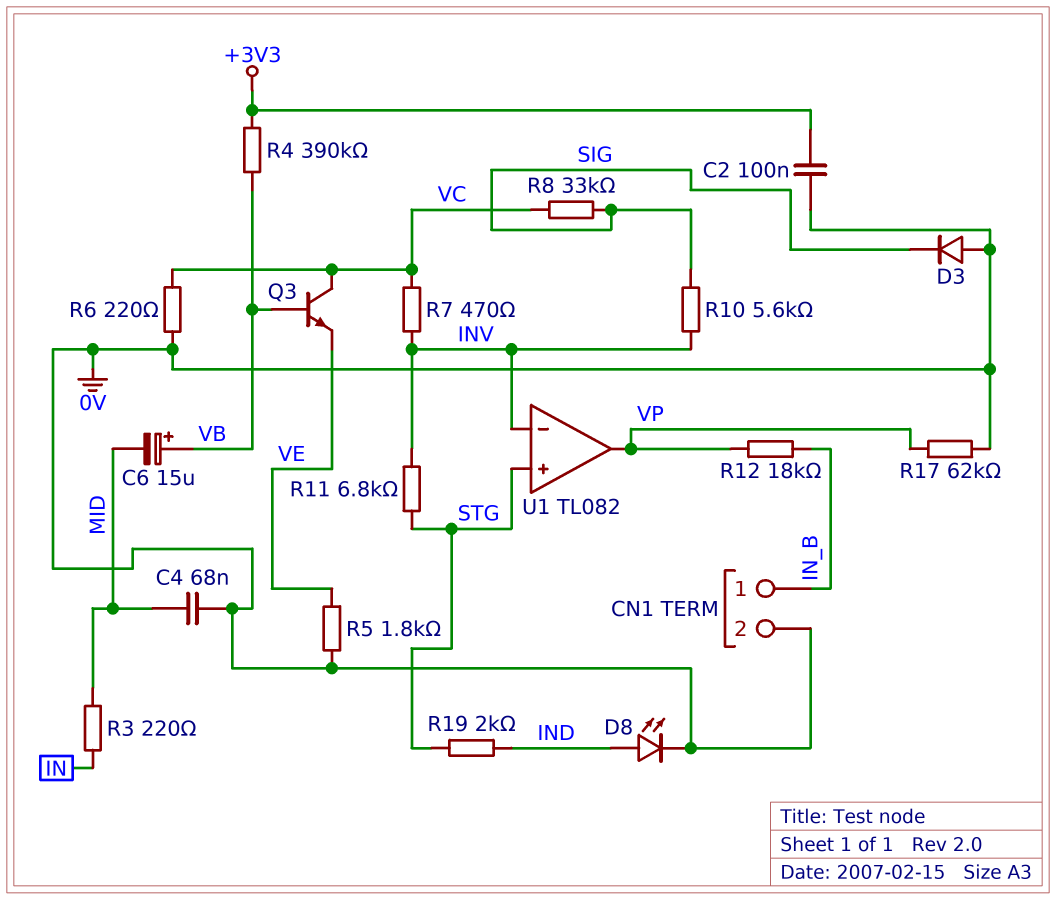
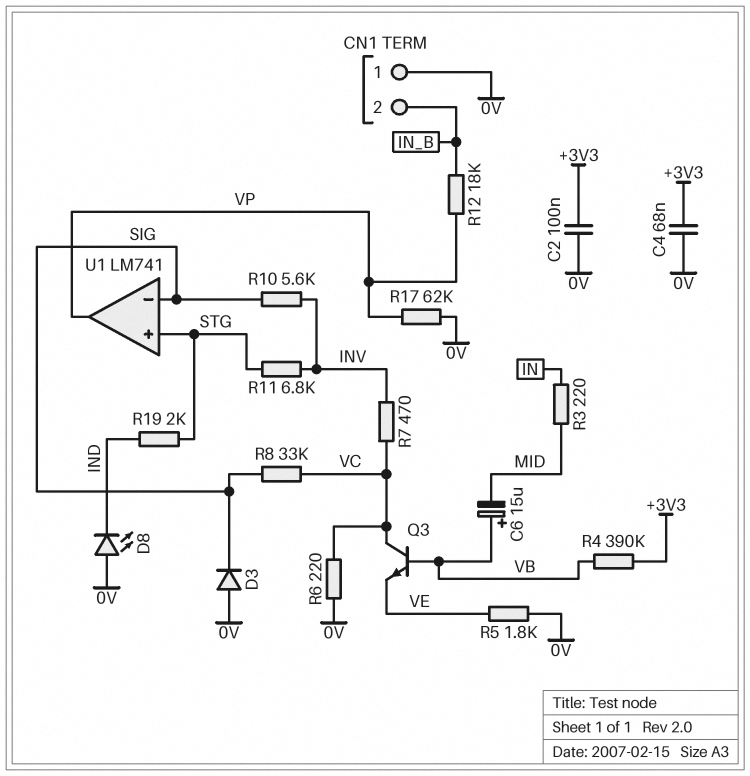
C4: 68nF (0V, MID) -> 68nF (+3V3, 0V)
CN1 pin 1: IN_B -> 0V
CN1 pin 2: 0V -> IN_B
D8: LED (A IND, K 0V) -> LED (A 0V, K IND)
U1: TL082 -> LM741
U1 pin in-: INV -> SIG

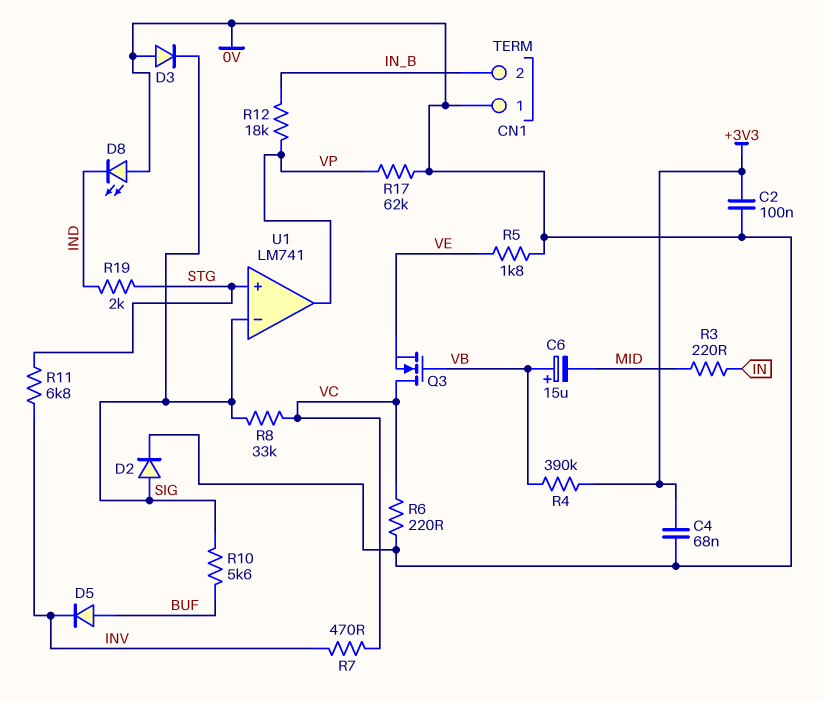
D2: none -> diode (A SIG, K 0V)
D5: none -> diode (A BUF, K INV)
Q3: NPN (B VB, C VC, E VE) -> NMOS (G VB, D VC, S VE)
R10: 5.6k (INV, SIG) -> 5.6k (BUF, SIG)

